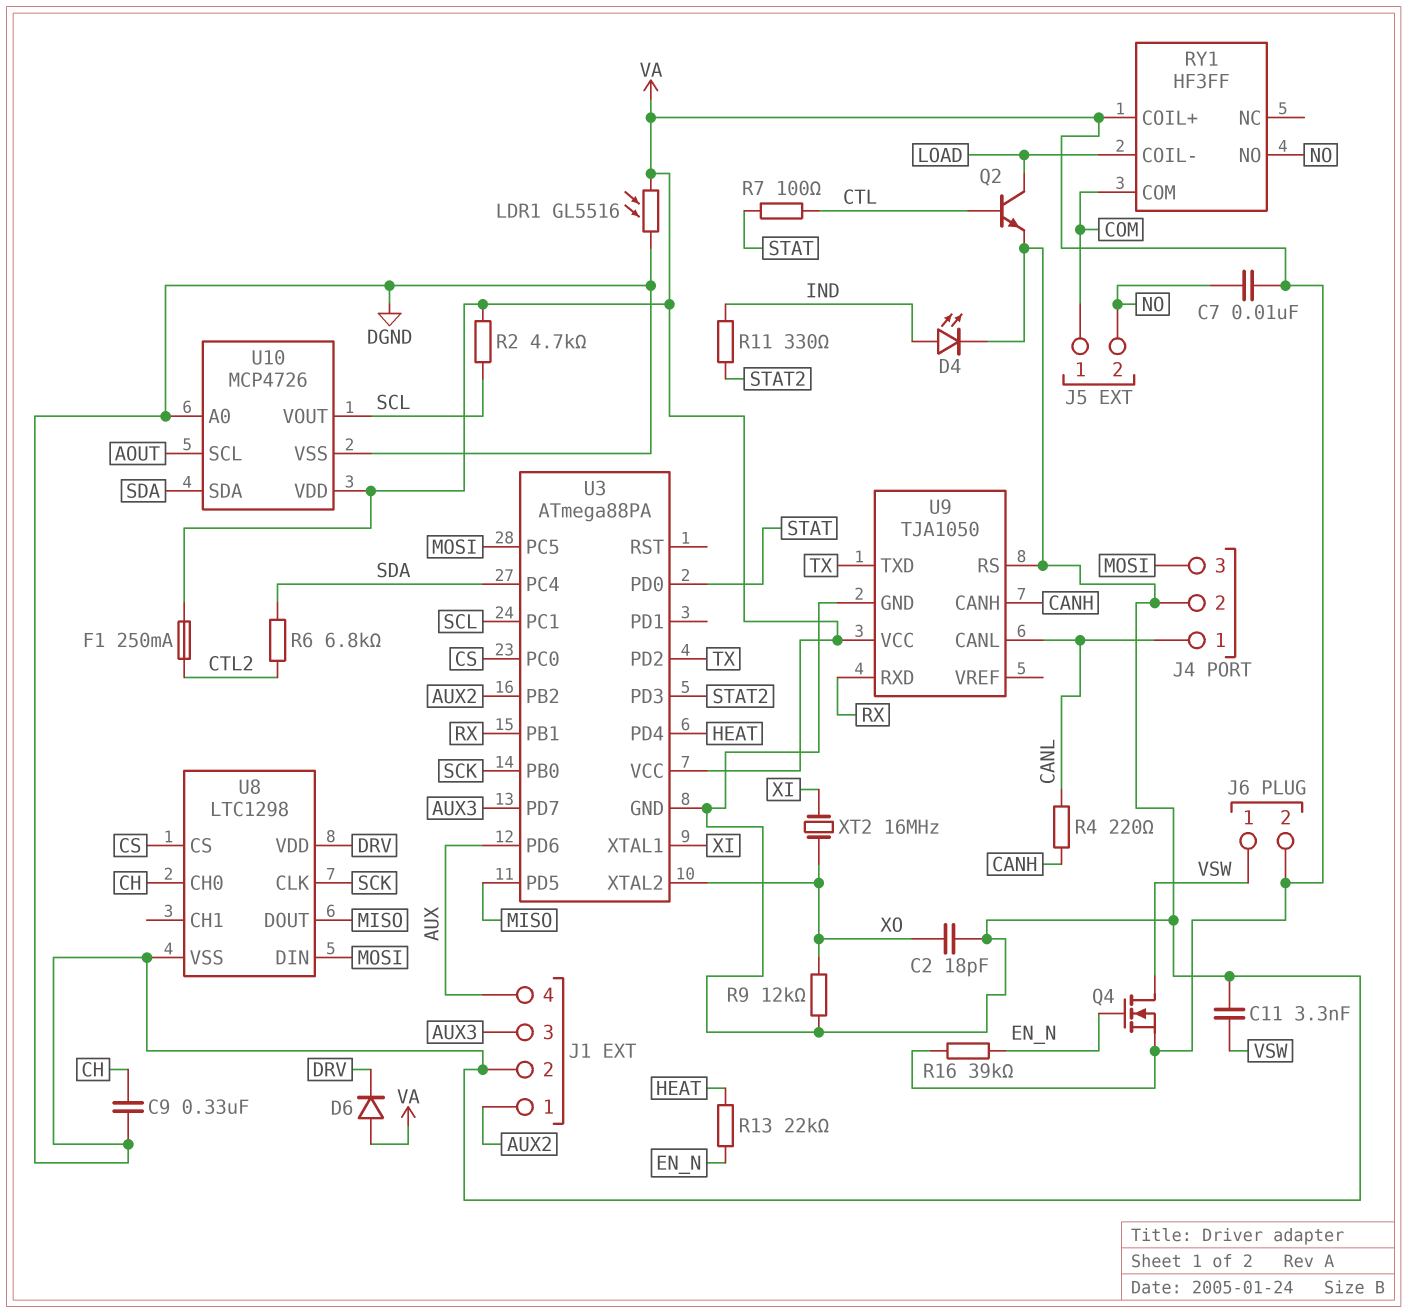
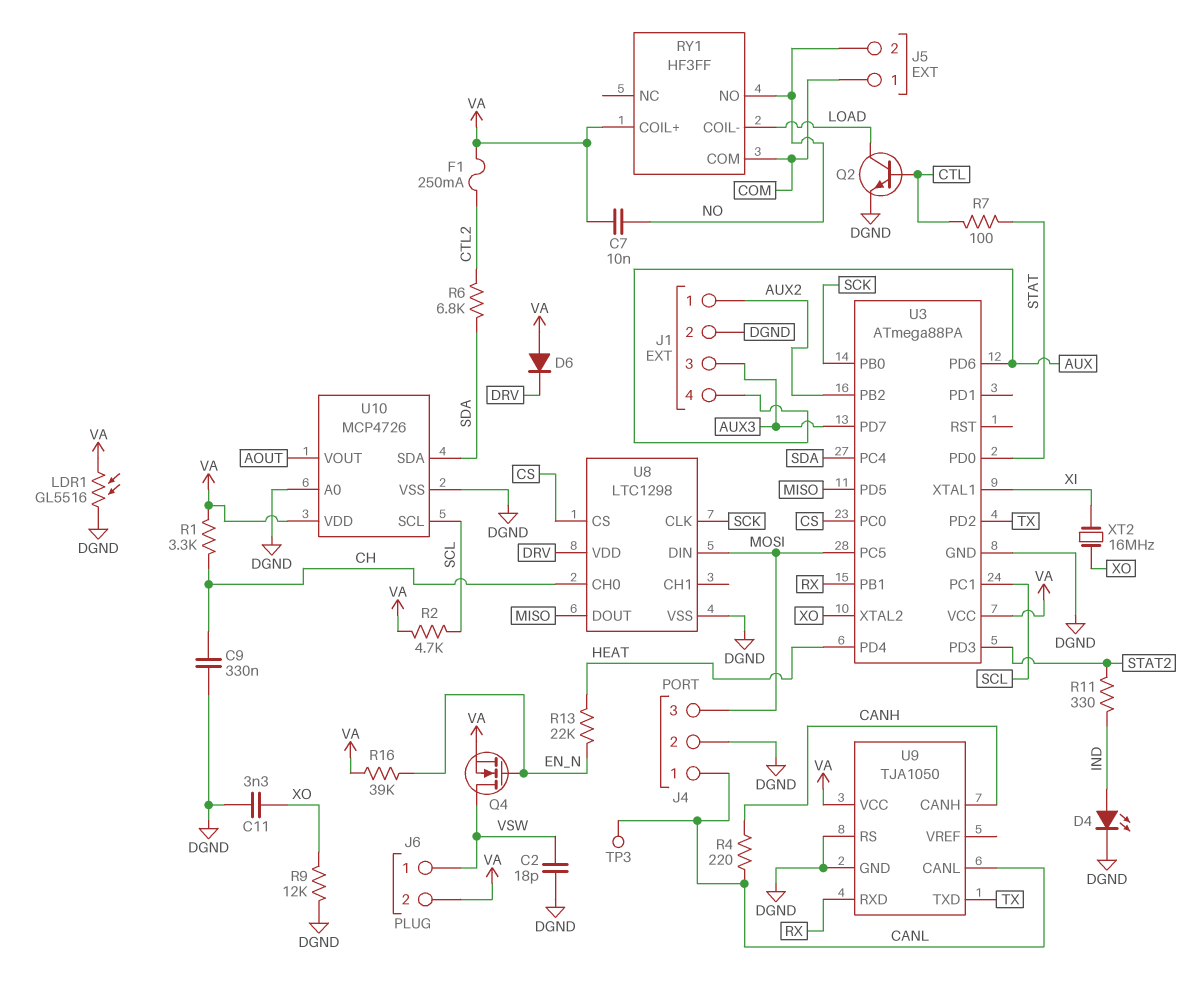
C2: 18pF (DGND, XO) -> 18pF (DGND, VSW)
C11: 3.3nF (DGND, VSW) -> 3.3nF (DGND, XO)
R1: none -> 3.3k (CH, VA)
TP3: none -> test point (CANL)
U10 pin SCL: AOUT -> SCL
U10 pin VOUT: SCL -> AOUT

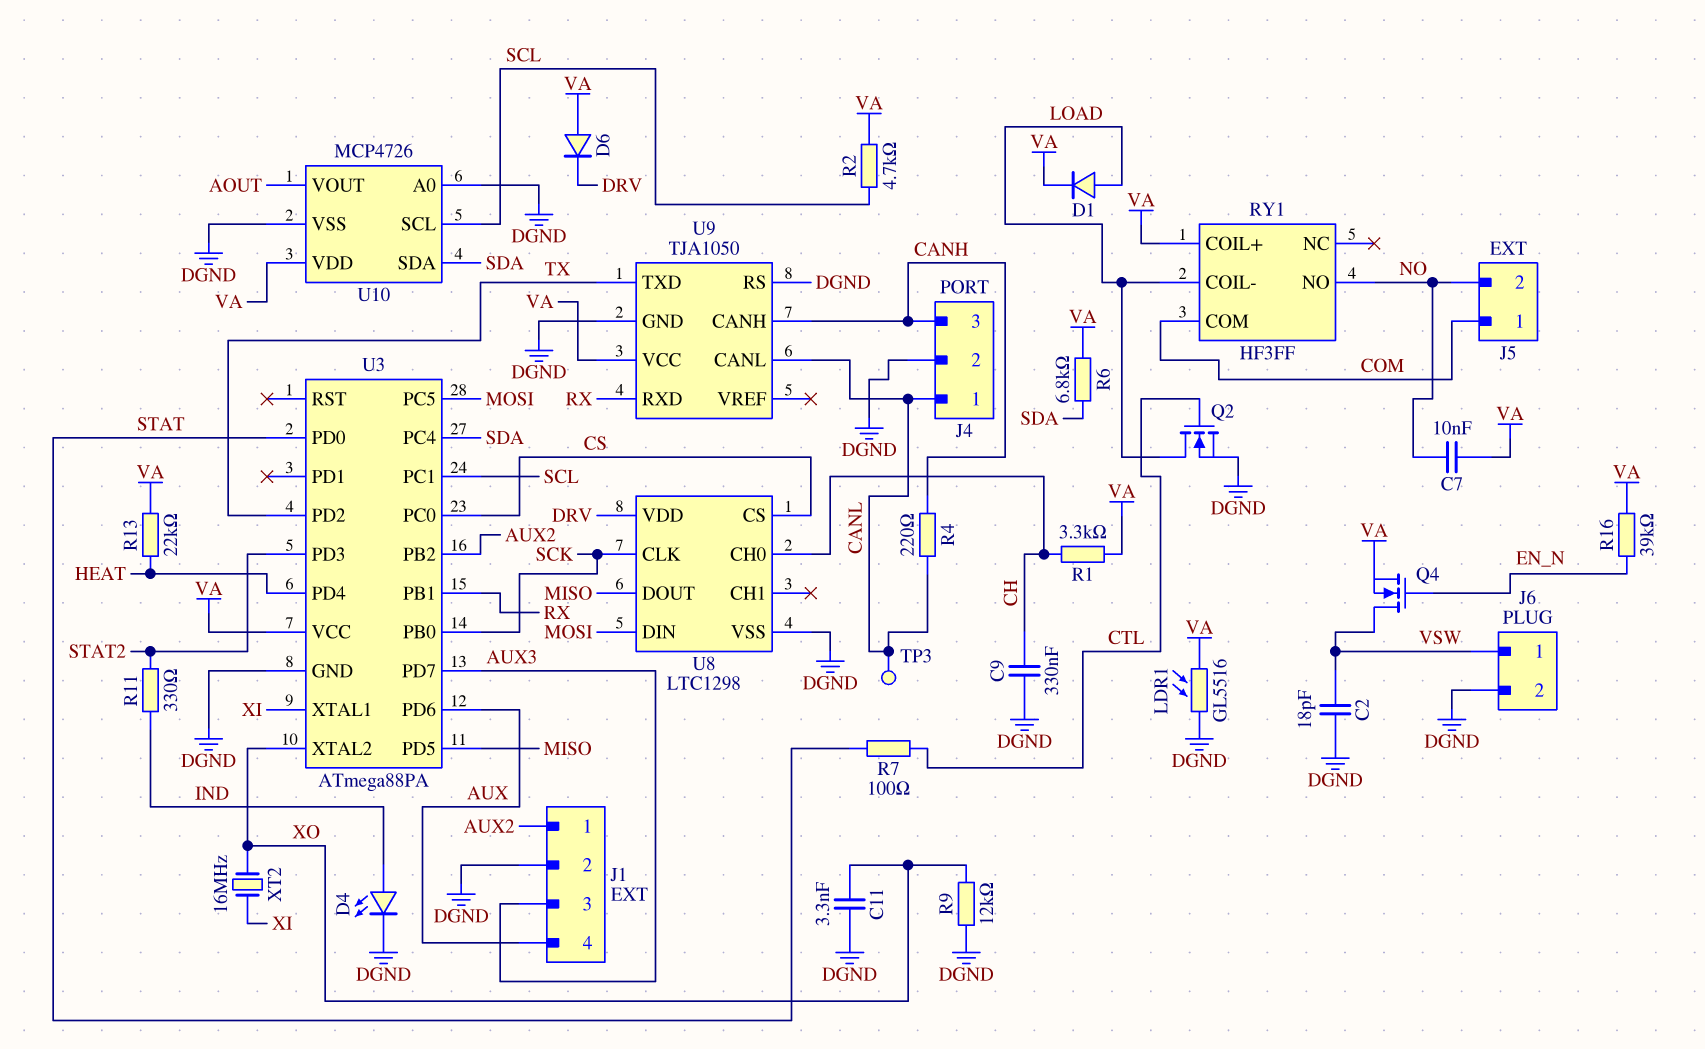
D1: none -> diode (A LOAD, K VA)
F1: 250mA (CTL2, VA) -> none
J4 pin 3: MOSI -> CANH
J6 pin 2: VA -> DGND
Q2: NPN (B CTL, C LOAD, E DGND) -> NMOS (G CTL, D LOAD, S DGND)
R6: 6.8k (CTL2, SDA) -> 6.8k (SDA, VA)
R13: 22k (EN_N, HEAT) -> 22k (HEAT, VA)

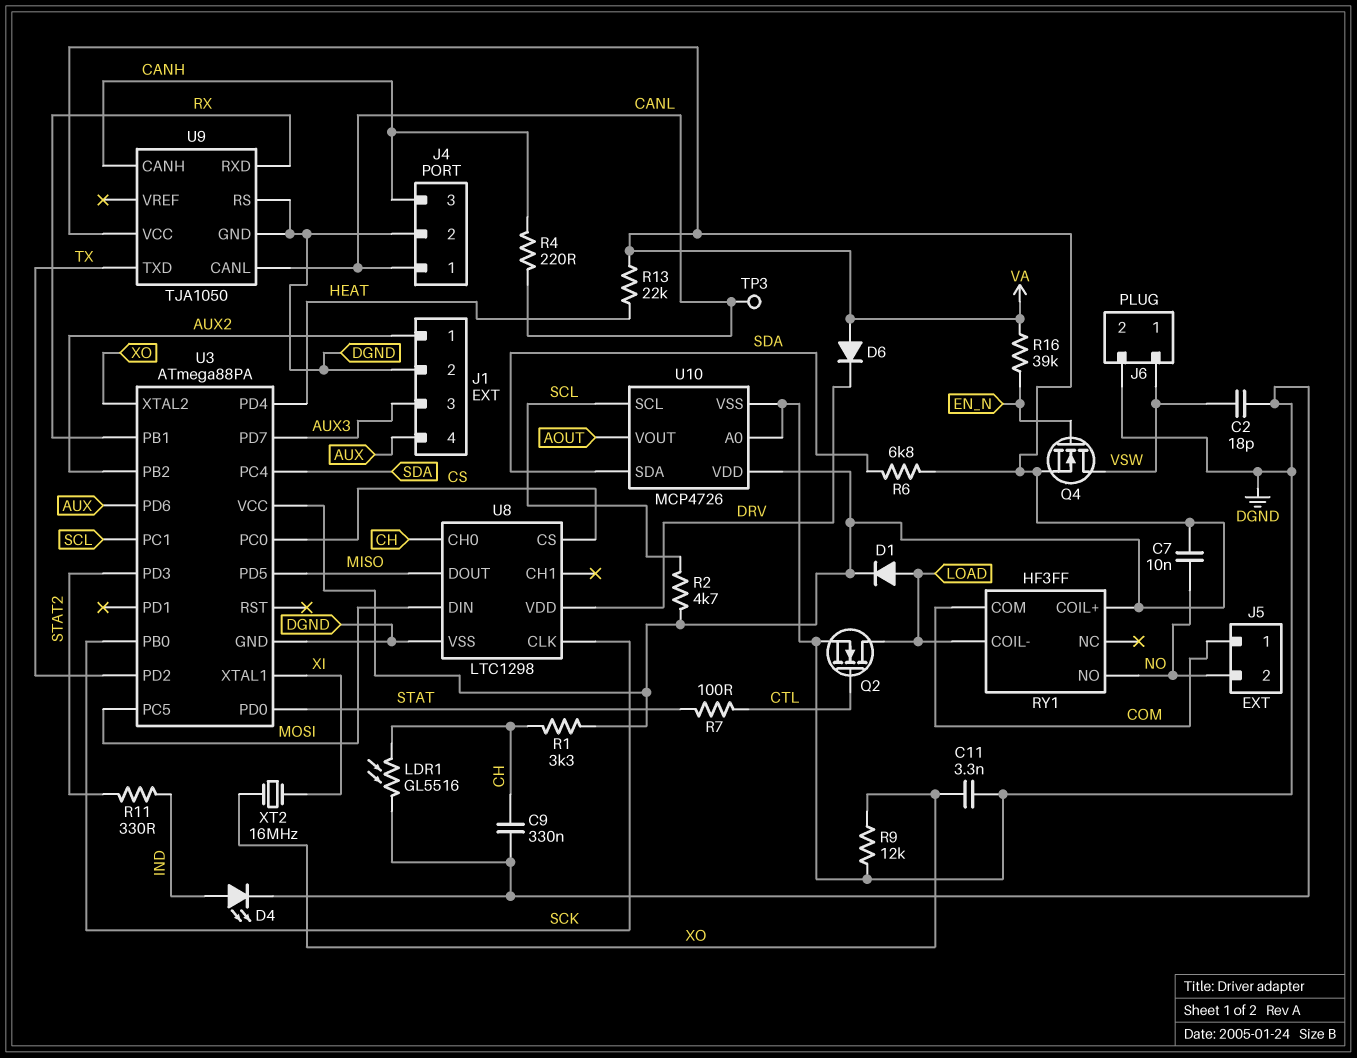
LDR1: GL5516 (DGND, VA) -> GL5516 (CH, DGND)

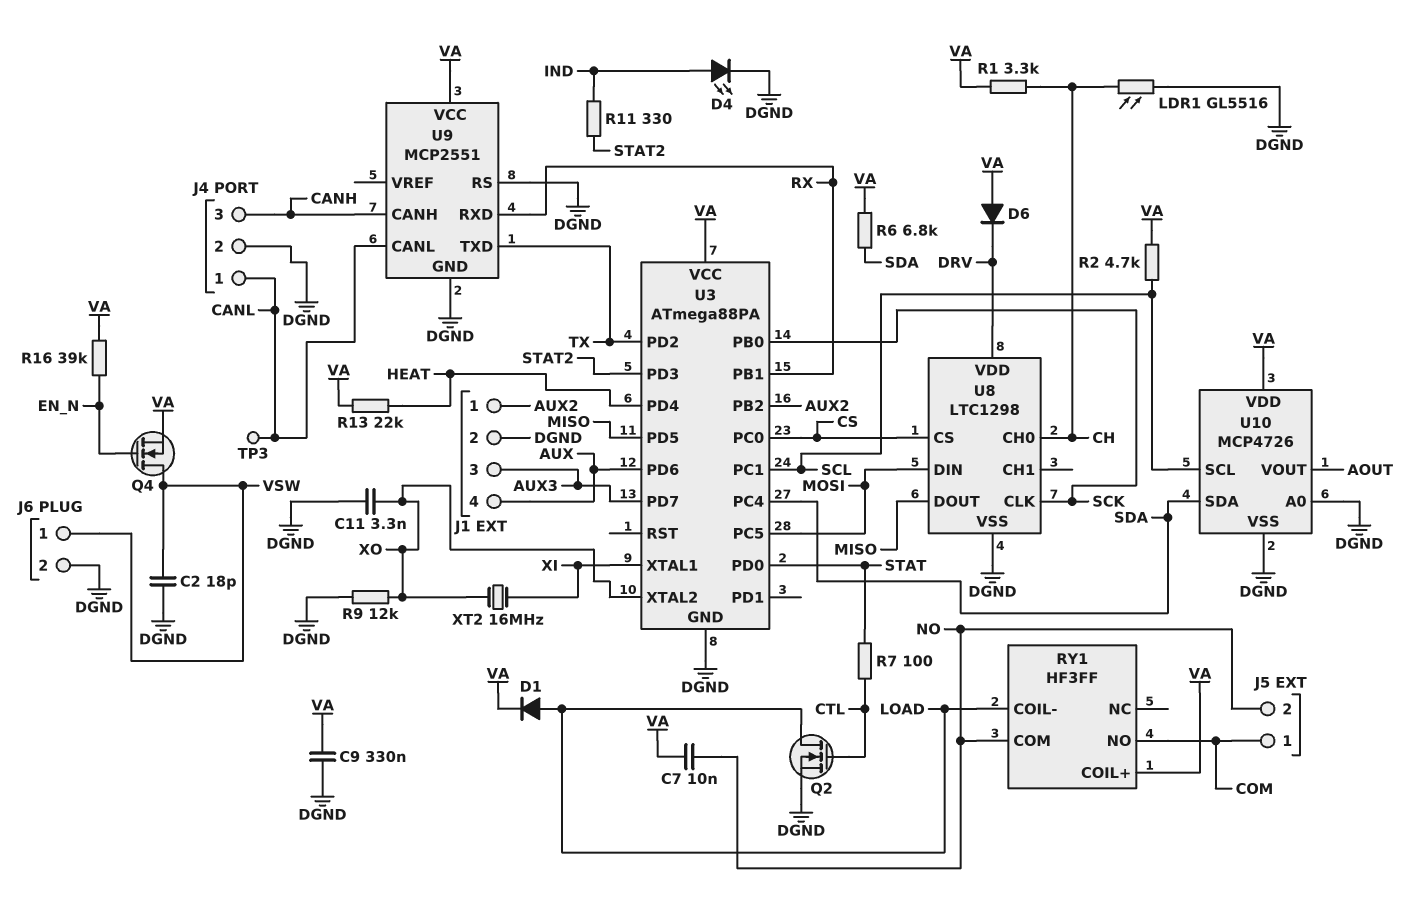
C9: 330nF (CH, DGND) -> 330nF (DGND, VA)
R4: 220 (CANH, CANL) -> none
RY1 pin COM: COM -> NO
RY1 pin NO: NO -> COM
U9: TJA1050 -> MCP2551

